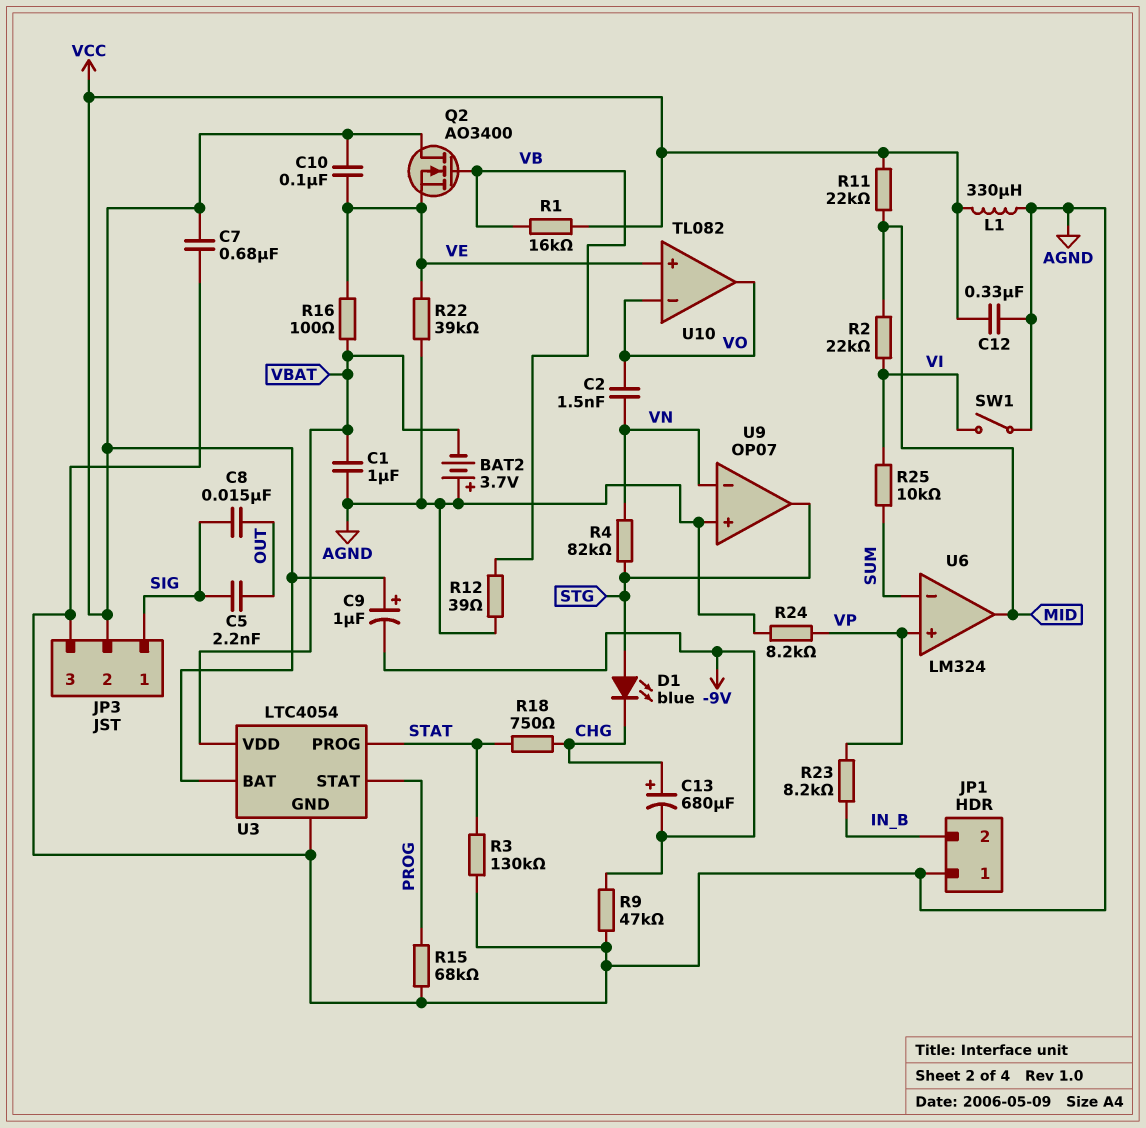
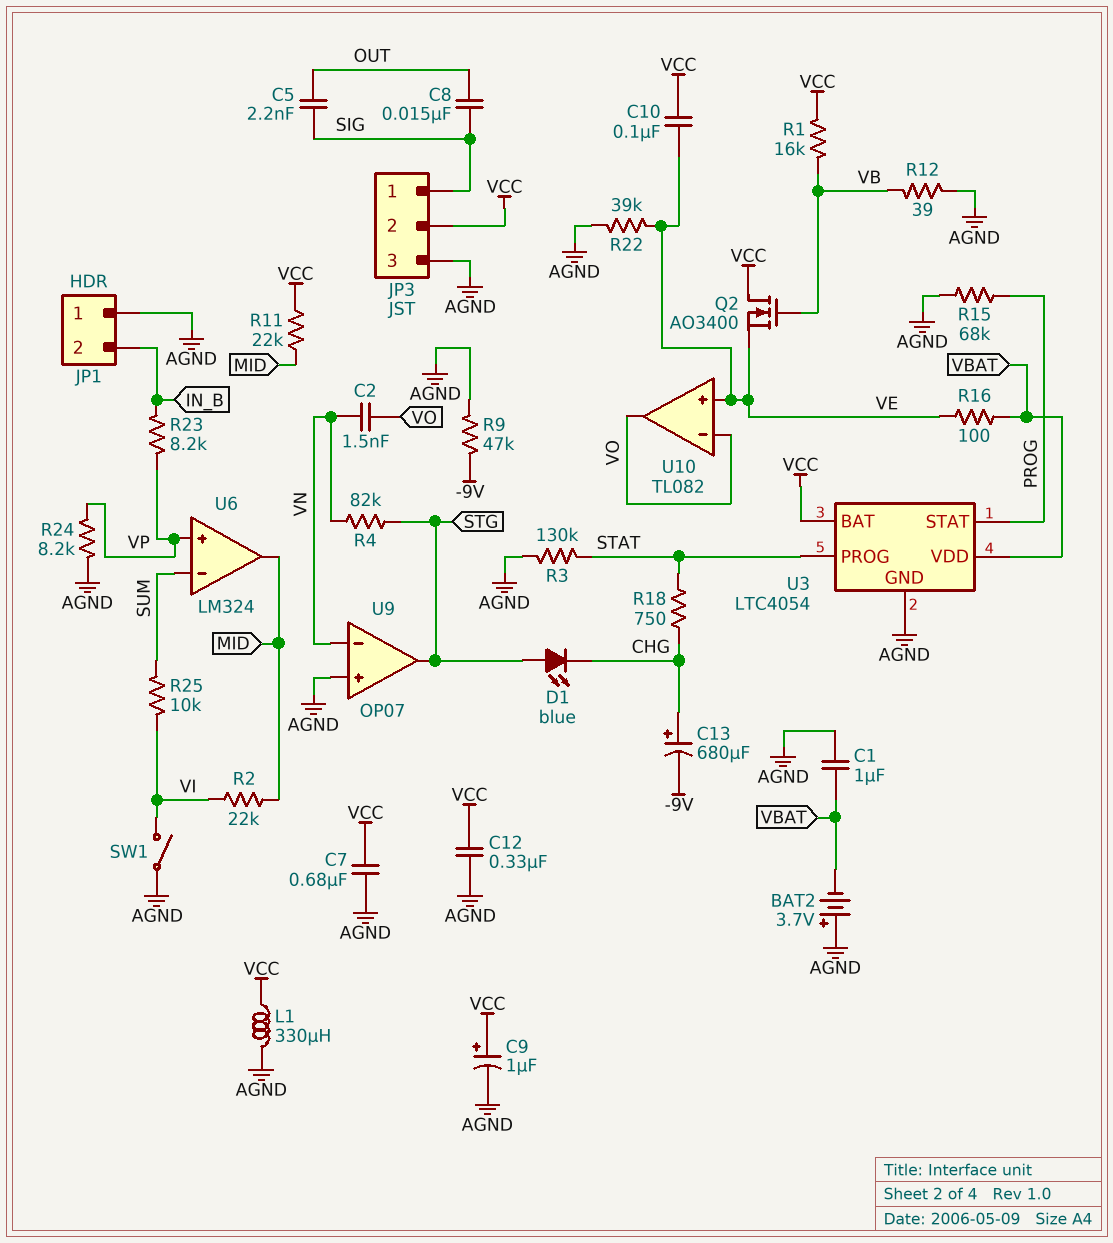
C9: 1uF (plus VCC, minus -9V) -> 1uF (plus VCC, minus AGND)

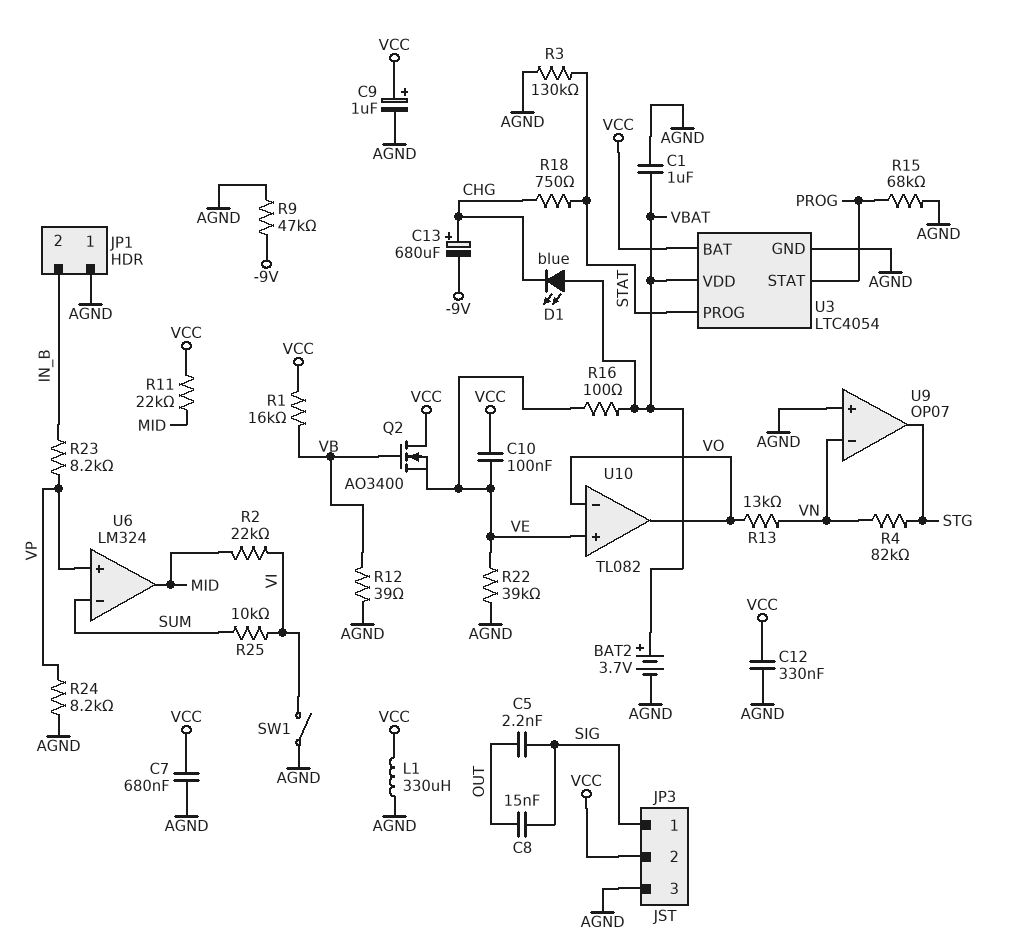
BAT2: 3.7V (plus AGND, minus VBAT) -> 3.7V (plus VBAT, minus AGND)
C2: 1.5nF (VN, VO) -> none
D1: LED blue (A STG, K CHG) -> LED blue (A VBAT, K CHG)
R13: none -> 13k (VN, VO)

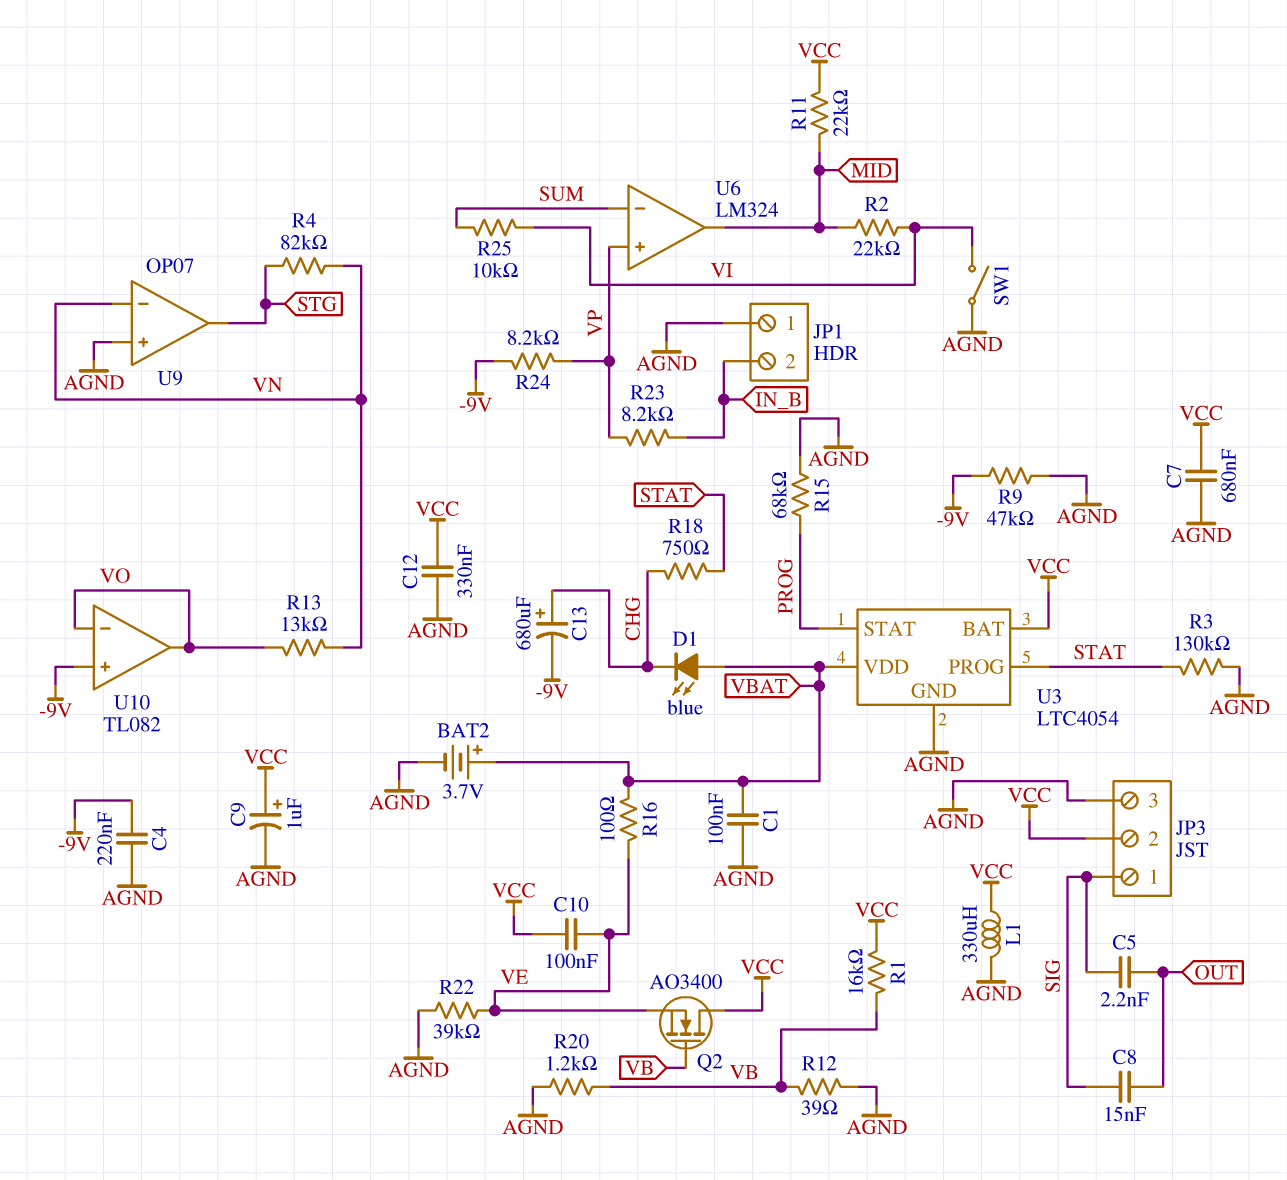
C1: 1uF (AGND, VBAT) -> 100nF (AGND, VBAT)
C4: none -> 220nF (-9V, AGND)
R20: none -> 1.2k (AGND, VB)
R24: 8.2k (AGND, VP) -> 8.2k (-9V, VP)
U10 pin in+: VE -> -9V

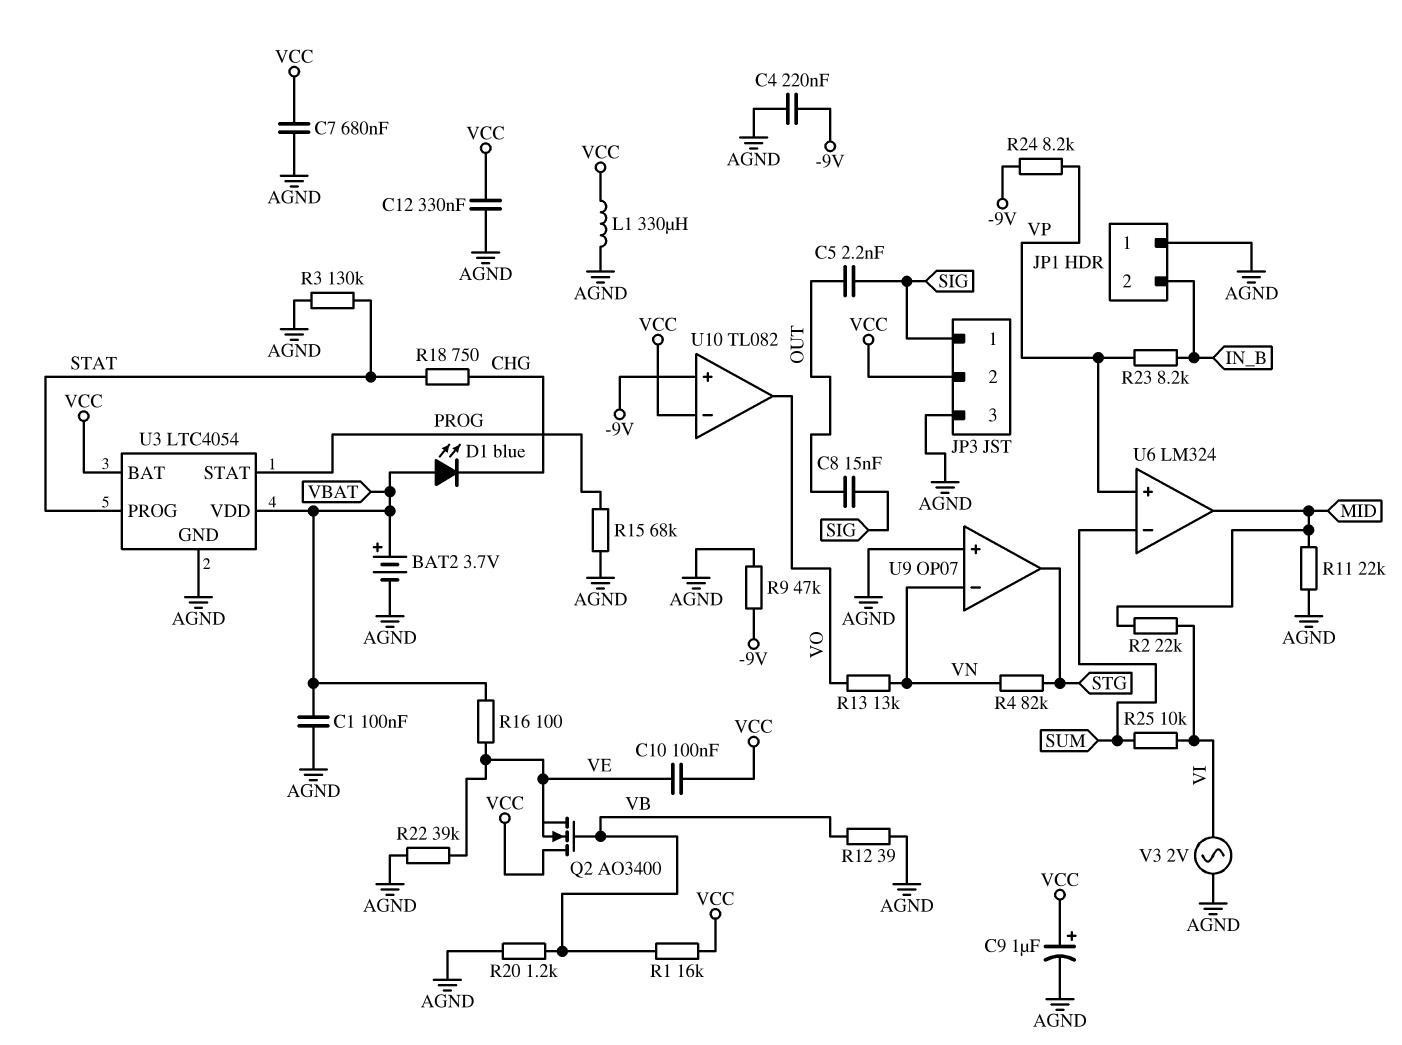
C13: 680uF (plus CHG, minus -9V) -> none
R11: 22k (MID, VCC) -> 22k (AGND, MID)
SW1: switch (AGND, VI) -> none
U10 pin in-: VO -> VCC
V3: none -> AC 2V (AGND, VI)

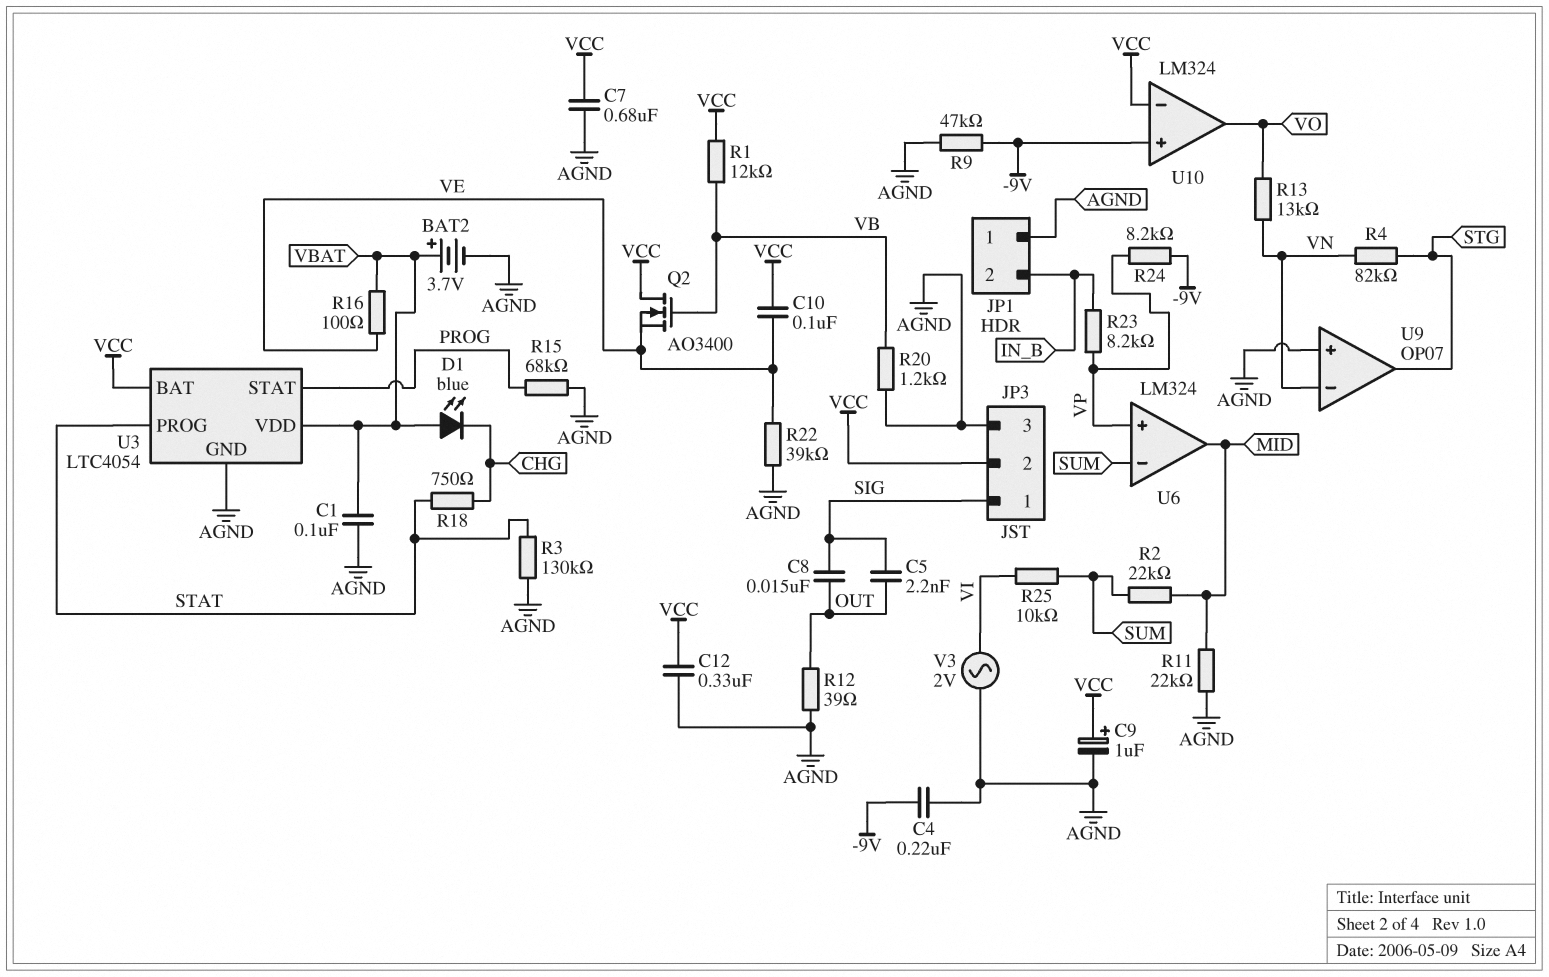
L1: 330uH (AGND, VCC) -> none
R1: 16k (VB, VCC) -> 12k (VB, VCC)
R2: 22k (MID, VI) -> 22k (MID, SUM)
R12: 39 (AGND, VB) -> 39 (AGND, OUT)
U10: TL082 -> LM324

